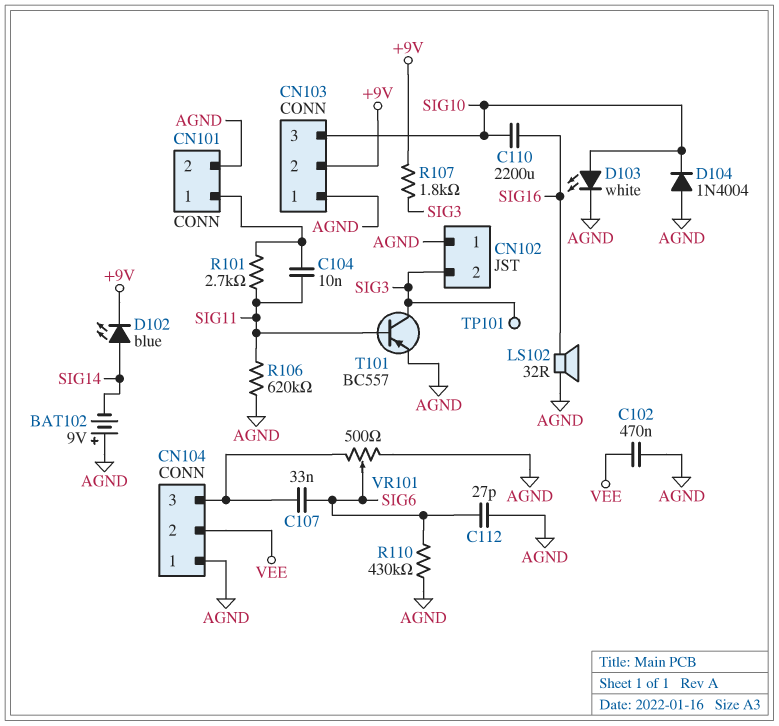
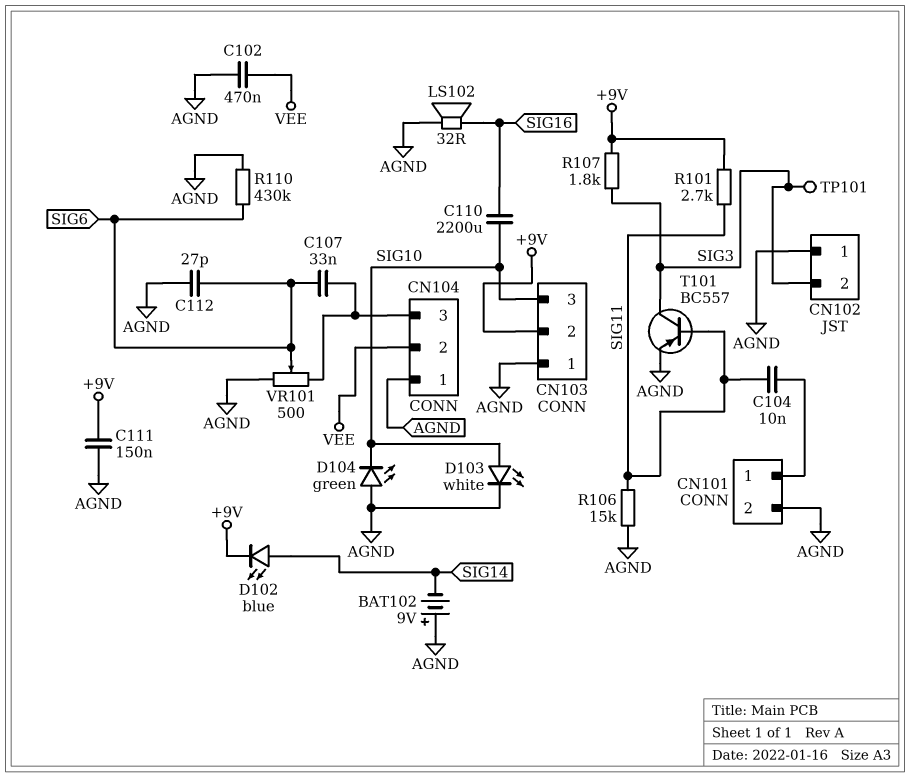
C111: none -> 150nF (+9V, AGND)
D104: diode 1N4004 (A AGND, K SIG10) -> LED green (A AGND, K SIG10)
R101: 2.7k (CN101/1, SIG11) -> 2.7k (+9V, SIG11)
R106: 620k (AGND, SIG11) -> 15k (AGND, SIG11)

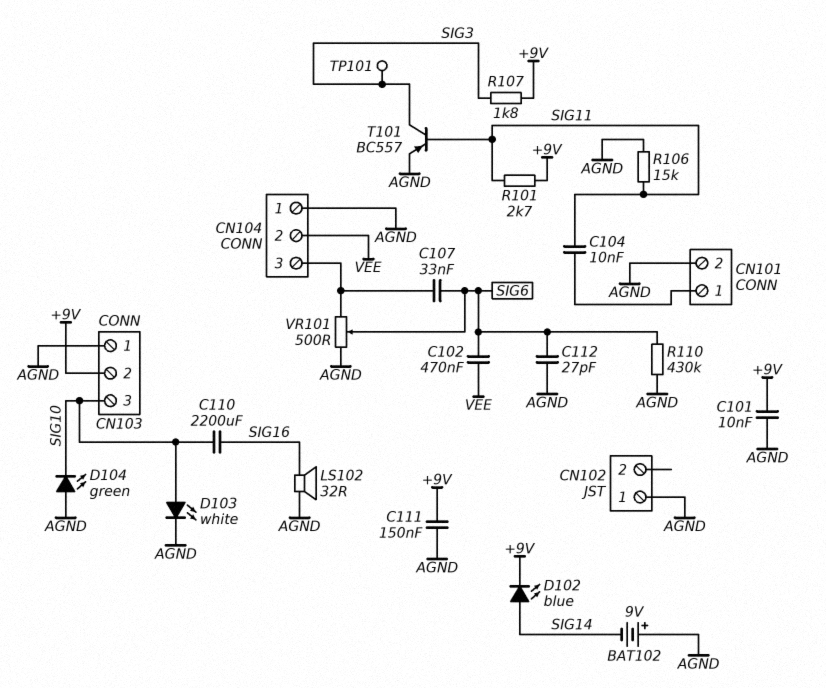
C101: none -> 10nF (+9V, AGND)
C102: 470nF (AGND, VEE) -> 470nF (SIG6, VEE)
CN102 pin 2: SIG3 -> none

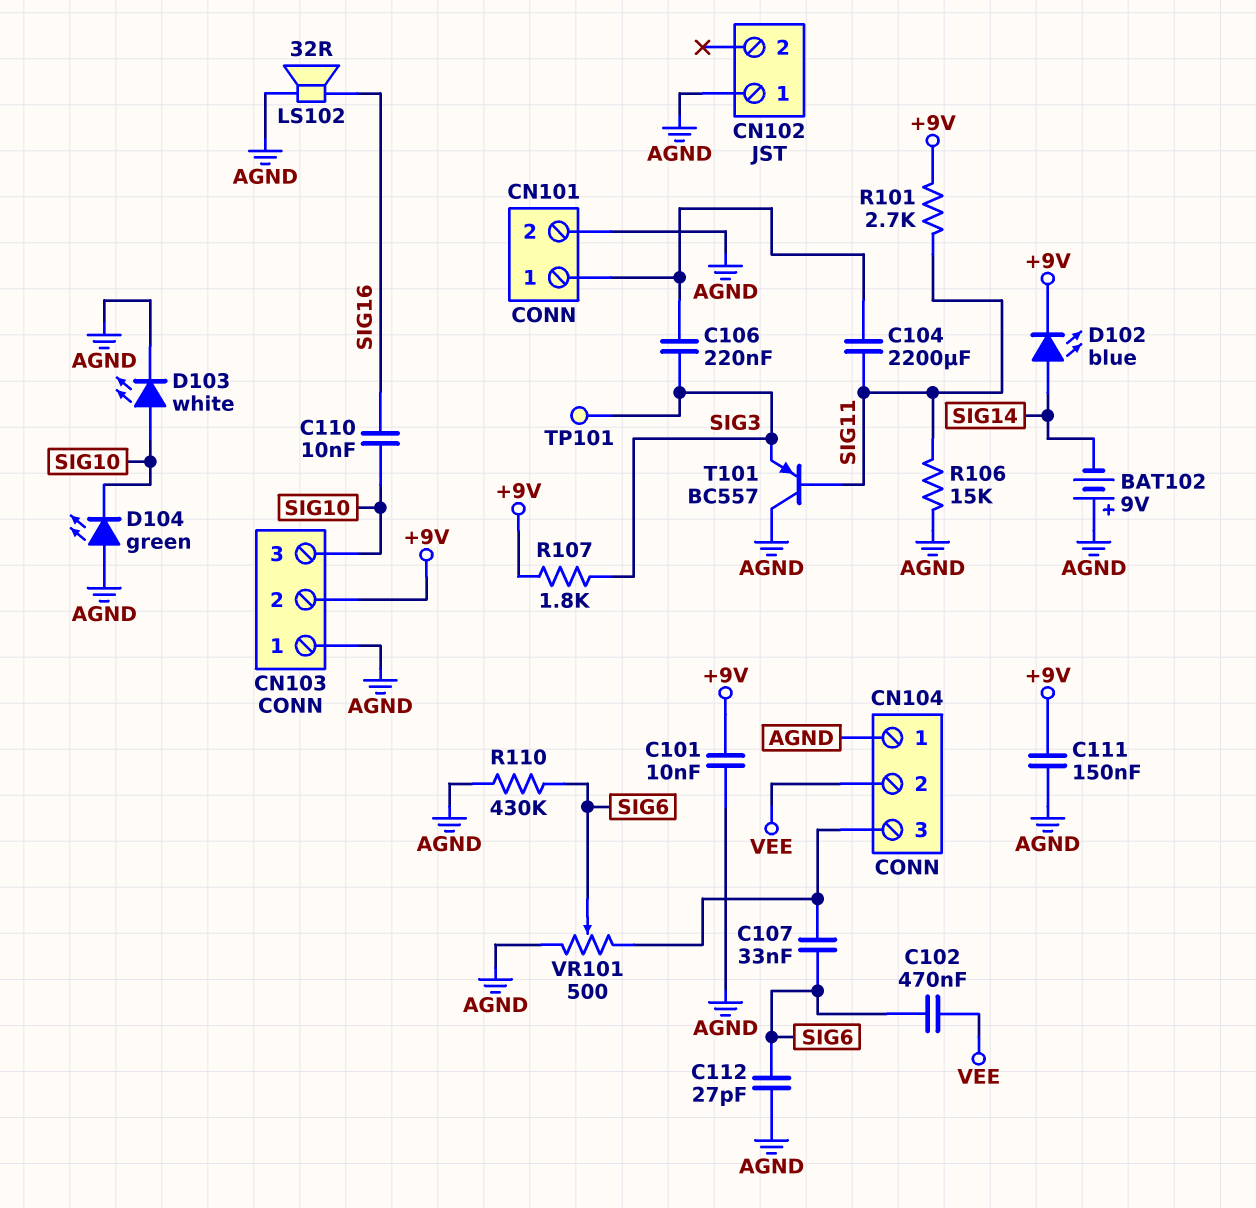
C104: 10nF (CN101/1, SIG11) -> 2200uF (CN101/1, SIG11)
C106: none -> 220nF (CN101/1, SIG3)
C110: 2200uF (SIG10, SIG16) -> 10nF (SIG10, SIG16)
T101: PNP BC557 (B SIG11, C SIG3, E AGND) -> PNP BC557 (B SIG11, C AGND, E SIG3)

